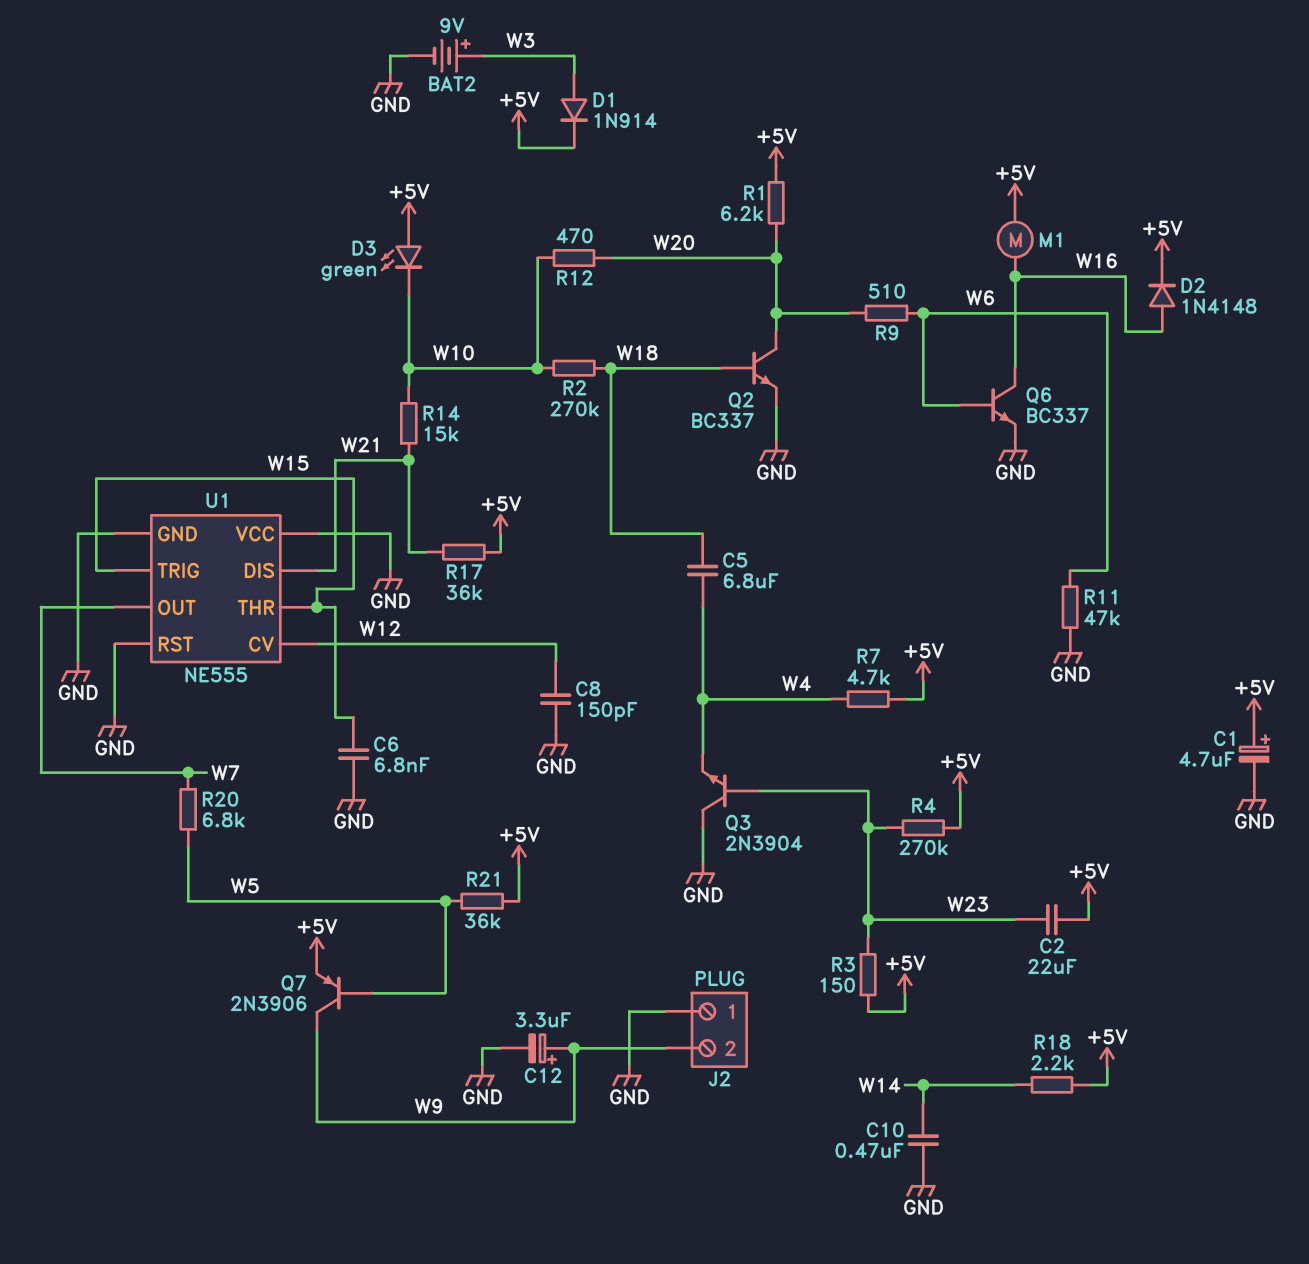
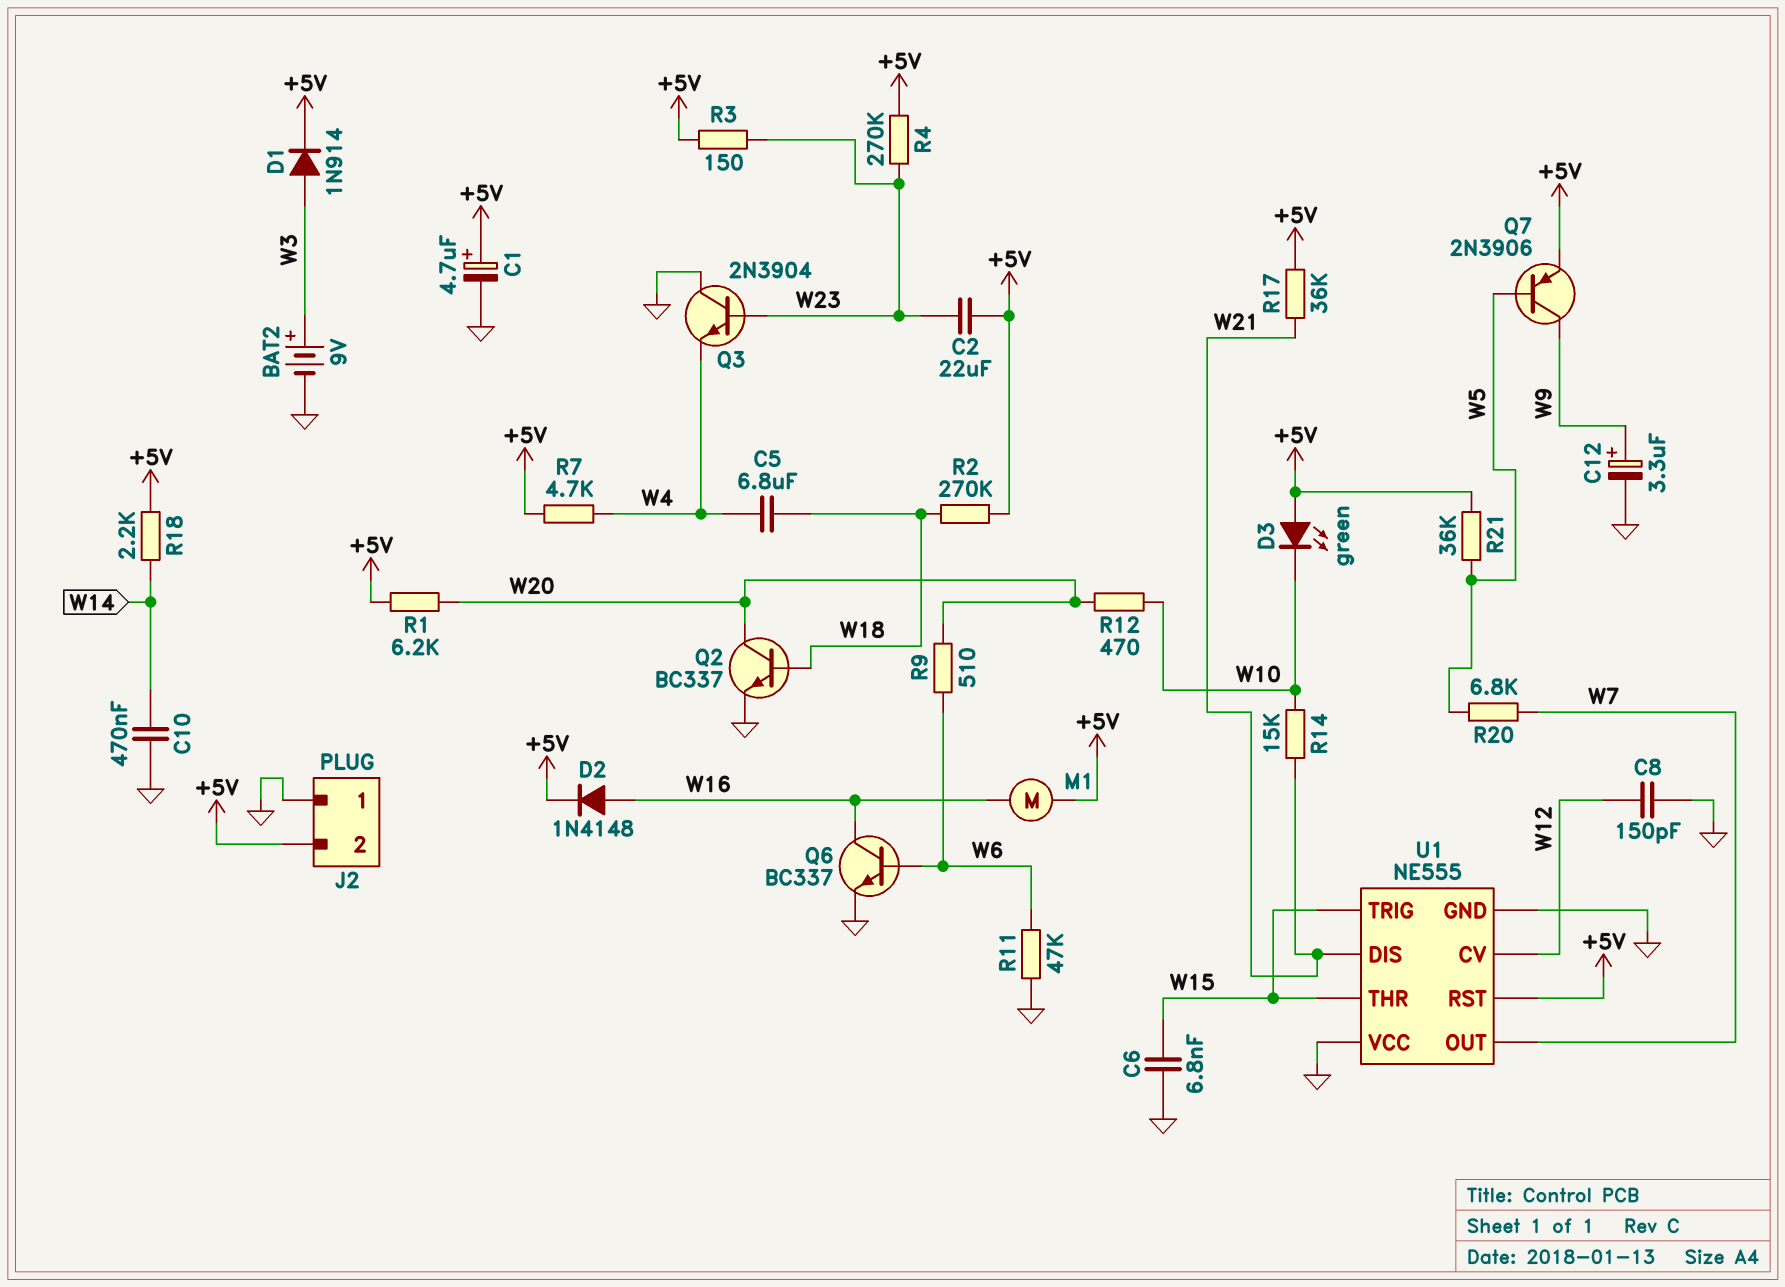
J2 pin 2: W9 -> +5V
R2: 270k (W10, W18) -> 270k (+5V, W18)
U1 pin RST: GND -> +5V

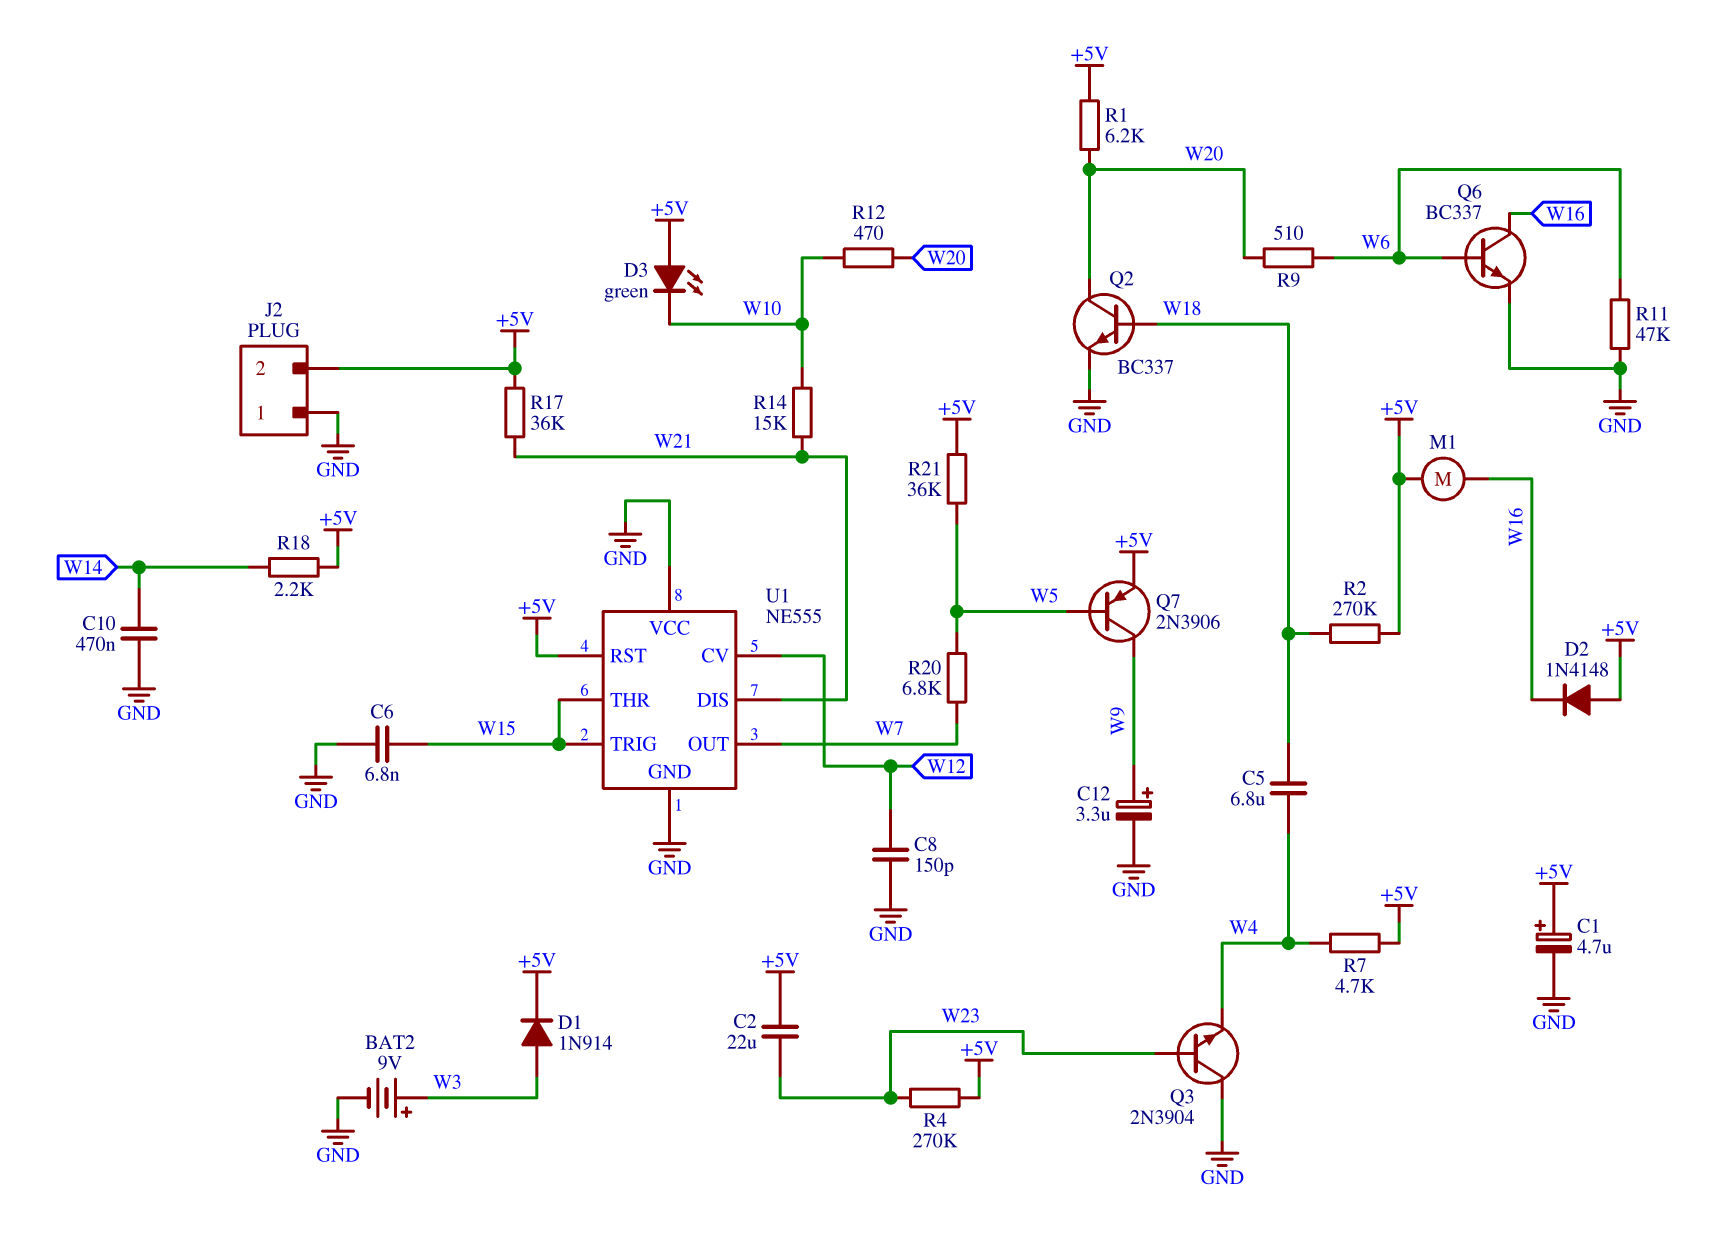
D2: diode 1N4148 (A W16, K +5V) -> diode 1N4148 (A +5V, K W16)
R3: 150 (+5V, W23) -> none

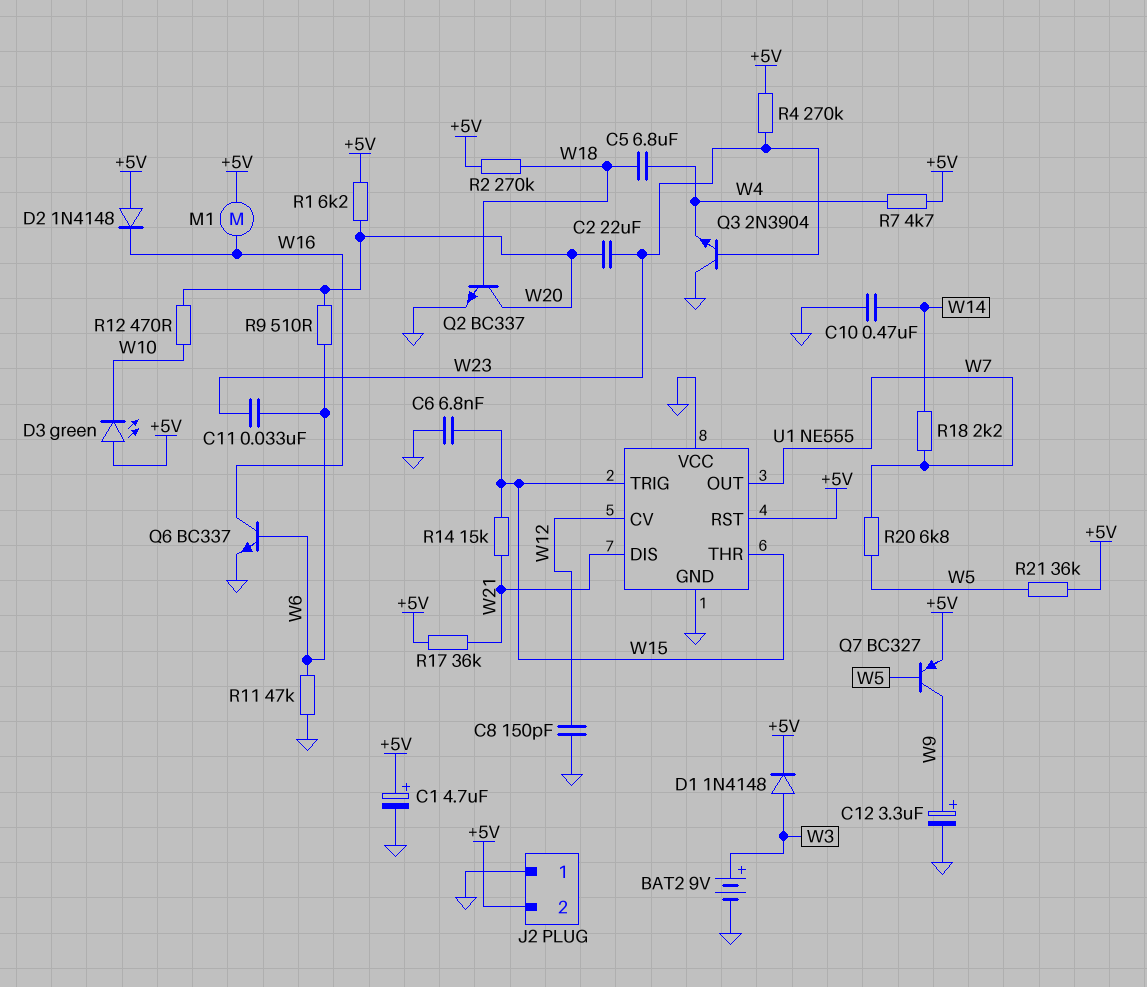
C2: 22uF (+5V, W23) -> 22uF (W20, W23)
C11: none -> 33nF (W6, W23)
D1: diode 1N914 (A W3, K +5V) -> diode 1N4148 (A W3, K +5V)
Q7: PNP 2N3906 (B W5, C W9, E +5V) -> PNP BC327 (B W5, C W9, E +5V)
R14: 15k (W10, W21) -> 15k (W15, W21)
R18: 2.2k (+5V, W14) -> 2.2k (W7, W14)

